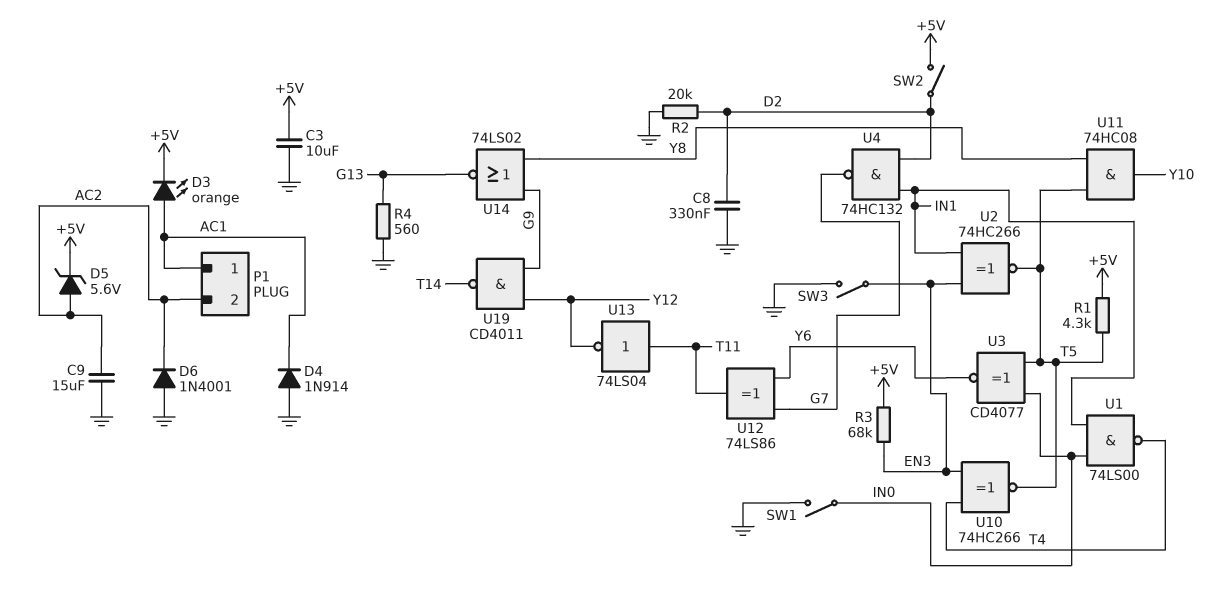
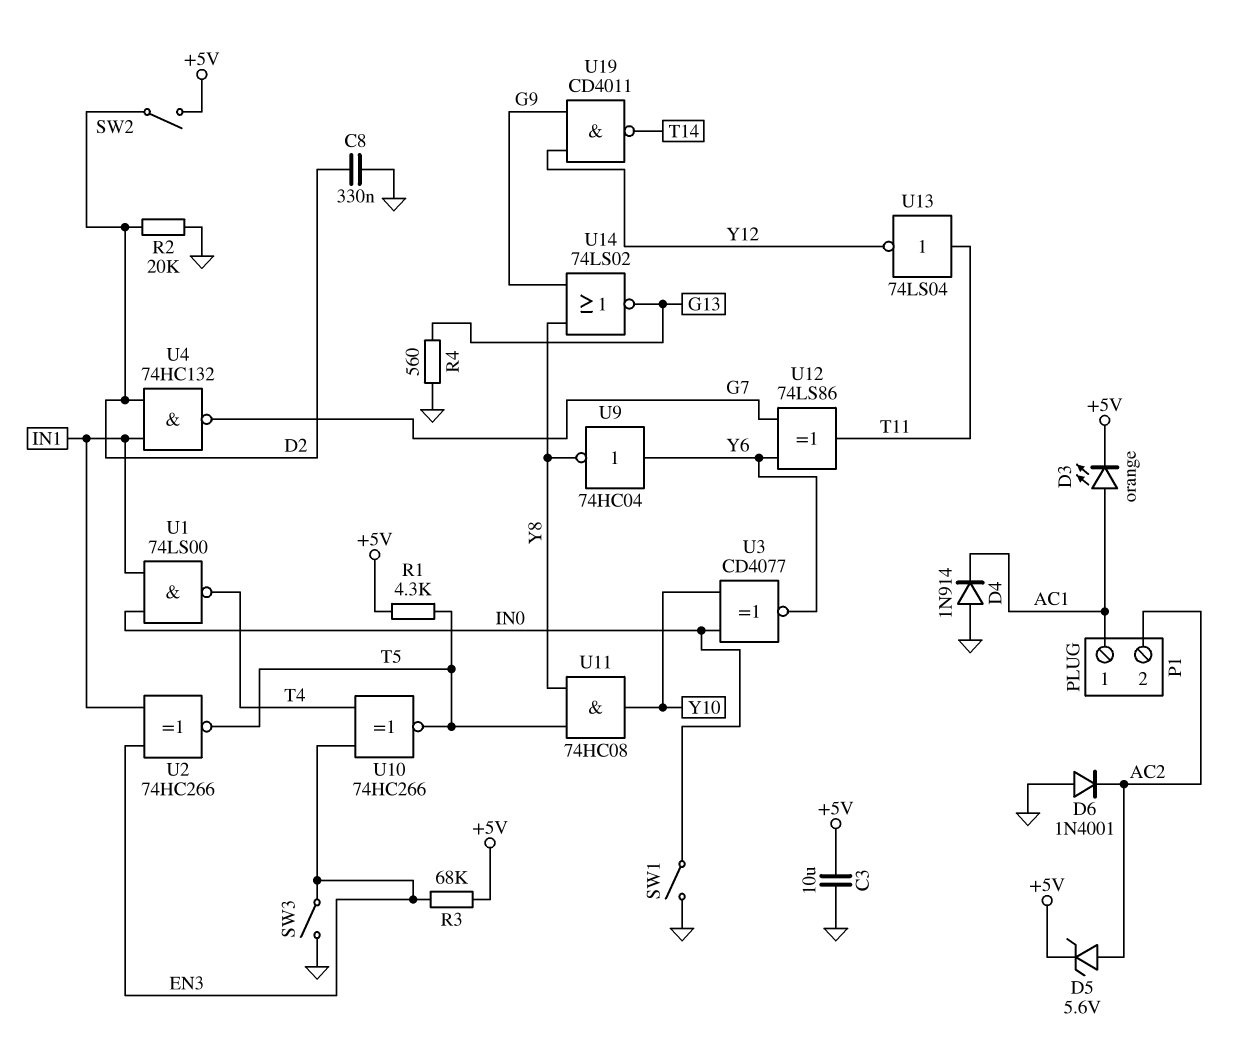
C9: 15uF (AC2, GND) -> none
U3: XNOR CD4077 (in IN0, in T5, out Y6) -> XNOR CD4077 (in IN0, in Y10, out Y6)
U9: none -> NOT 74HC04 (in Y6, out Y8)

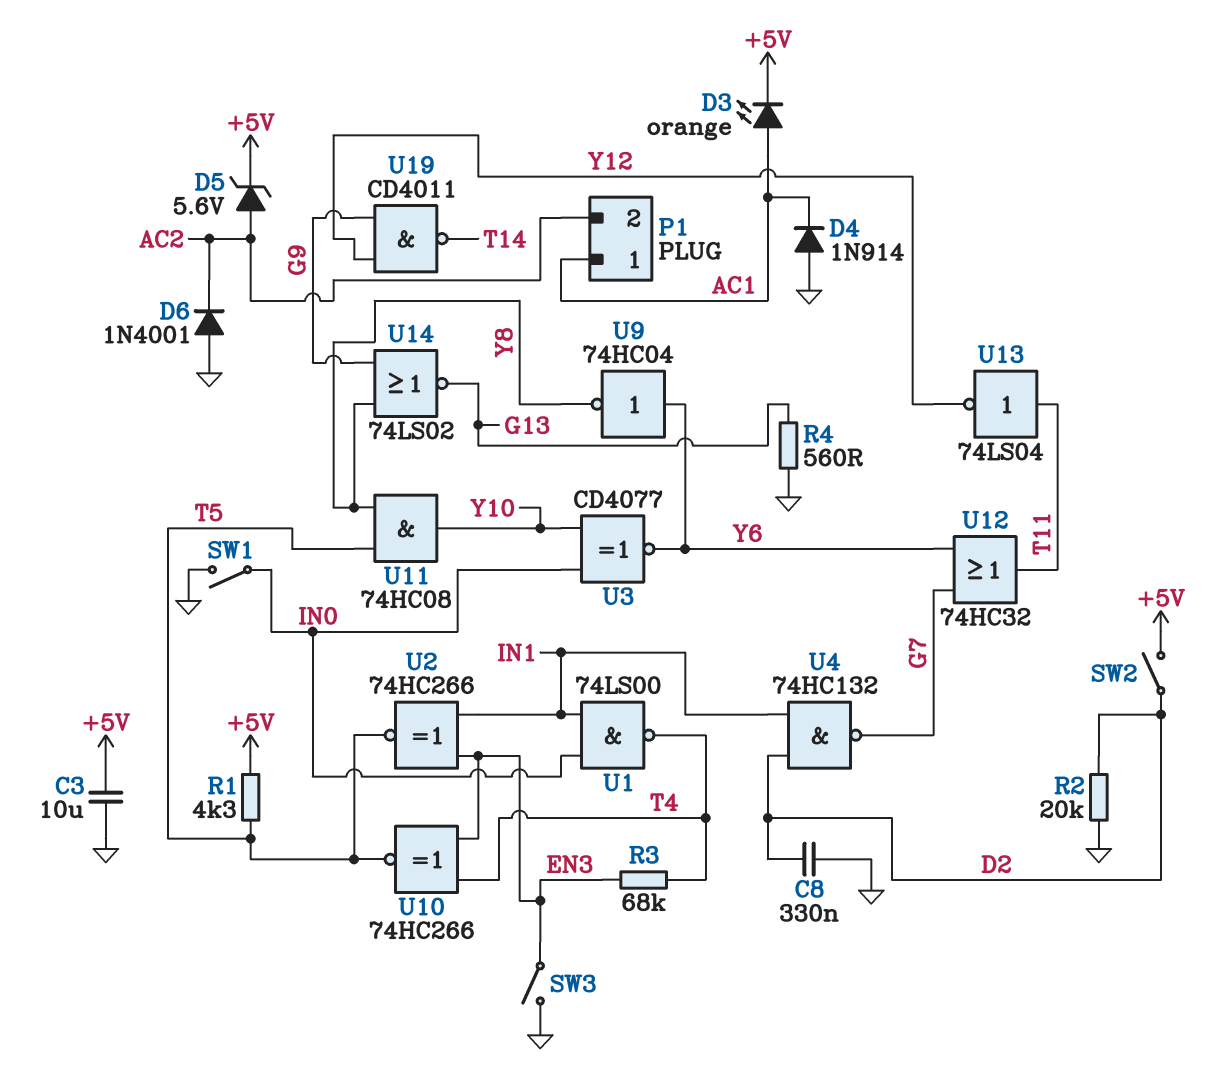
R3: 68k (+5V, EN3) -> 68k (EN3, T4)
U12: XOR 74LS86 (in G7, in Y6, out T11) -> OR 74HC32 (in G7, in Y6, out T11)

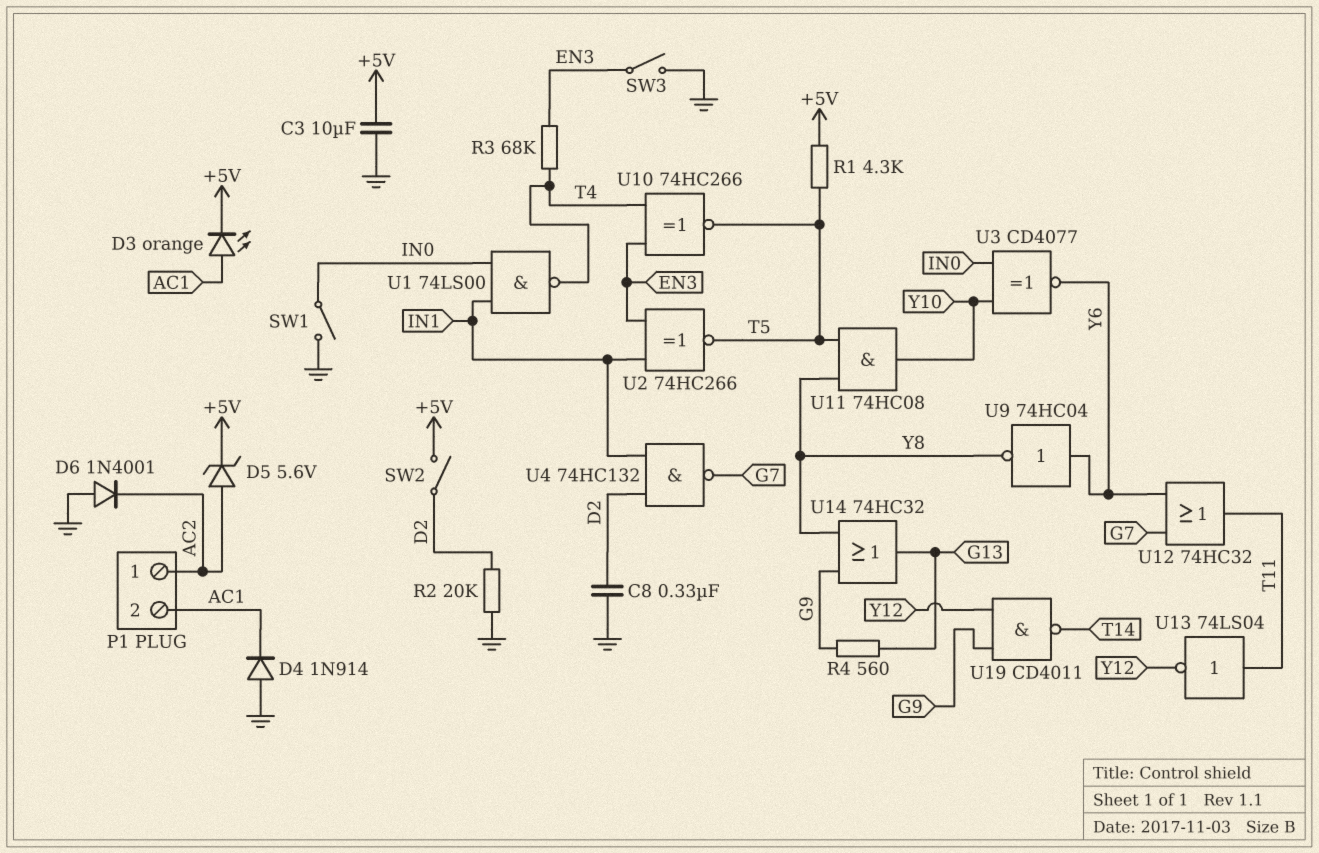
P1 pin 1: AC1 -> AC2
P1 pin 2: AC2 -> AC1
R4: 560 (G13, GND) -> 560 (G9, G13)
U14: NOR 74LS02 (in G9, in Y8, out G13) -> OR 74HC32 (in G9, in Y8, out G13)

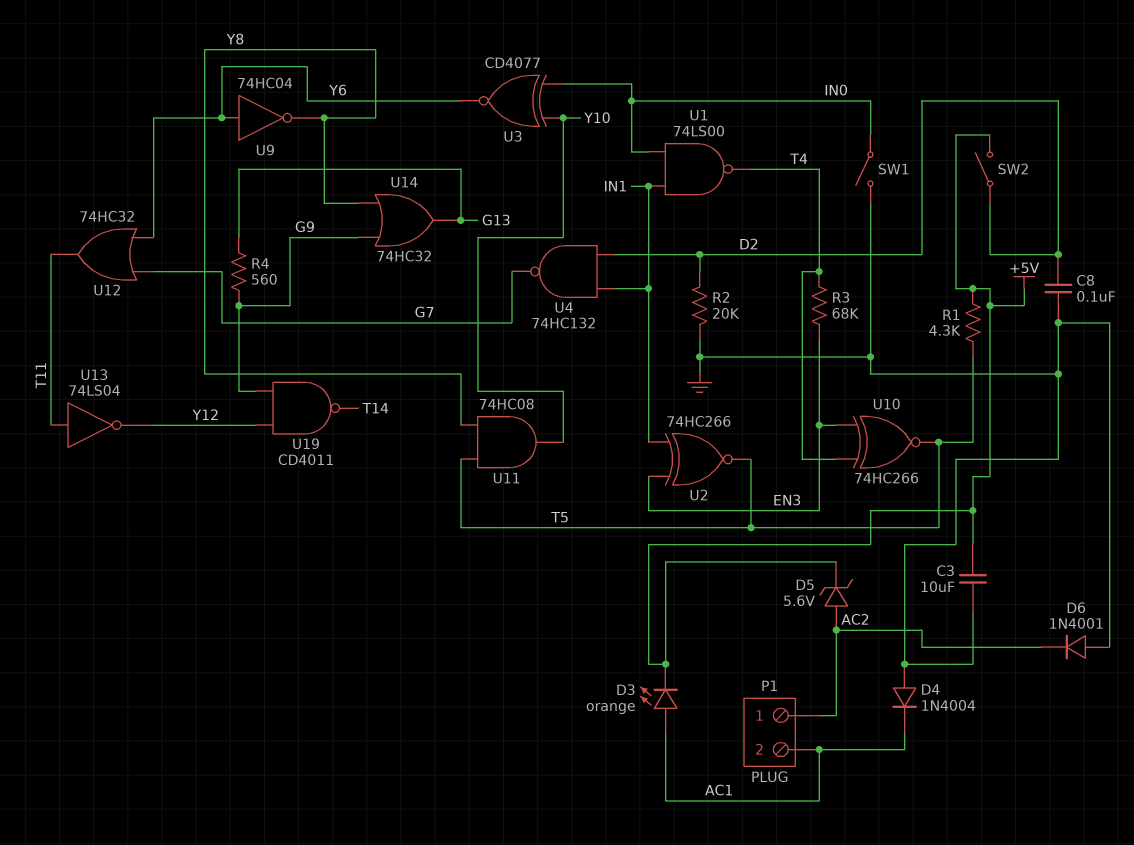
C8: 330nF (D2, GND) -> 100nF (D2, GND)
D4: diode 1N914 (A GND, K AC1) -> diode 1N4004 (A GND, K AC1)
SW3: switch (EN3, GND) -> none

